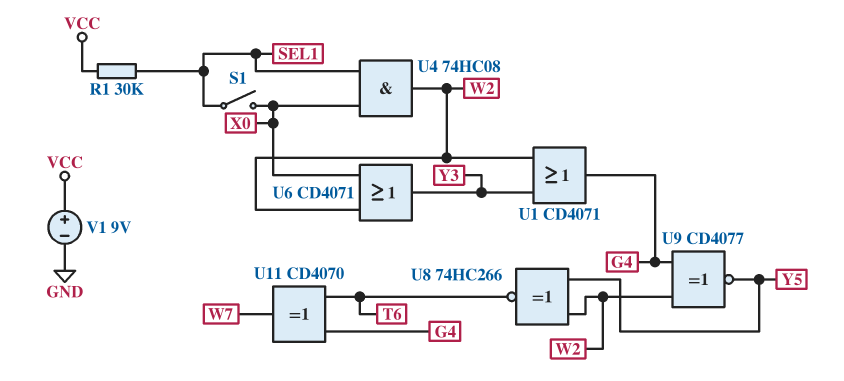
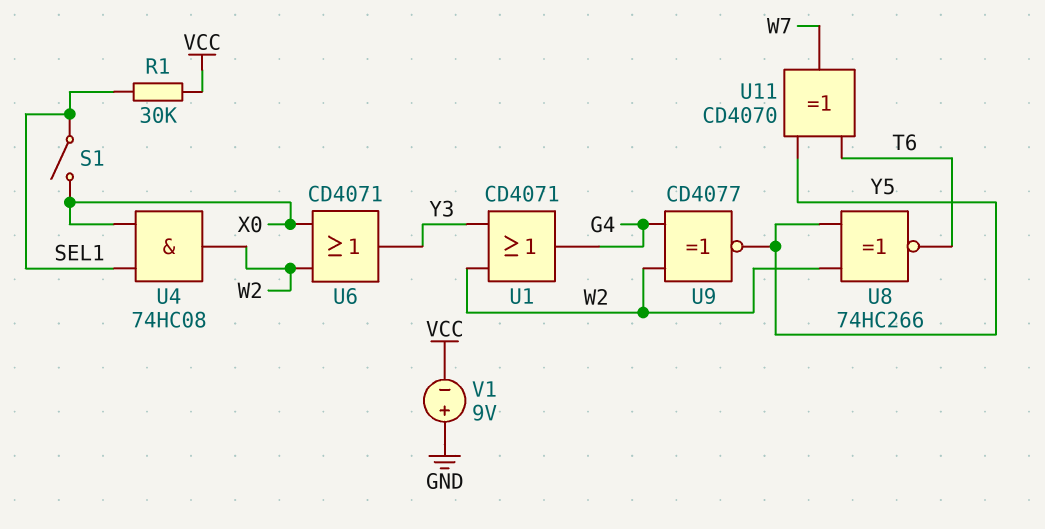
U11: XOR CD4070 (in G4, in T6, out W7) -> XOR CD4070 (in T6, in Y5, out W7)
V1: 9V (plus VCC, minus GND) -> 9V (plus GND, minus VCC)

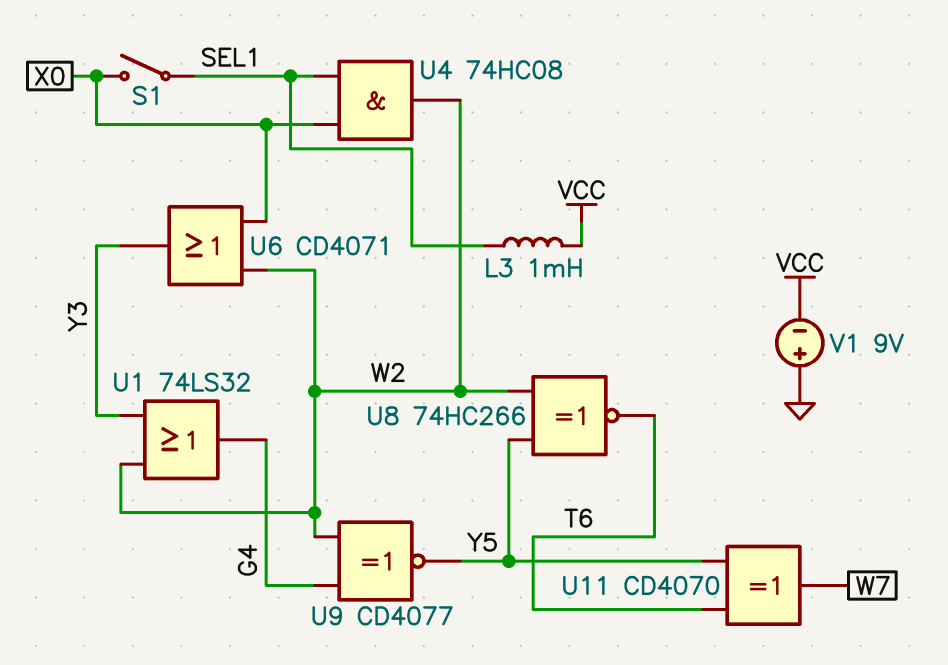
L3: none -> 1mH (SEL1, VCC)
R1: 30k (SEL1, VCC) -> none
U1: OR CD4071 (in W2, in Y3, out G4) -> OR 74LS32 (in W2, in Y3, out G4)

